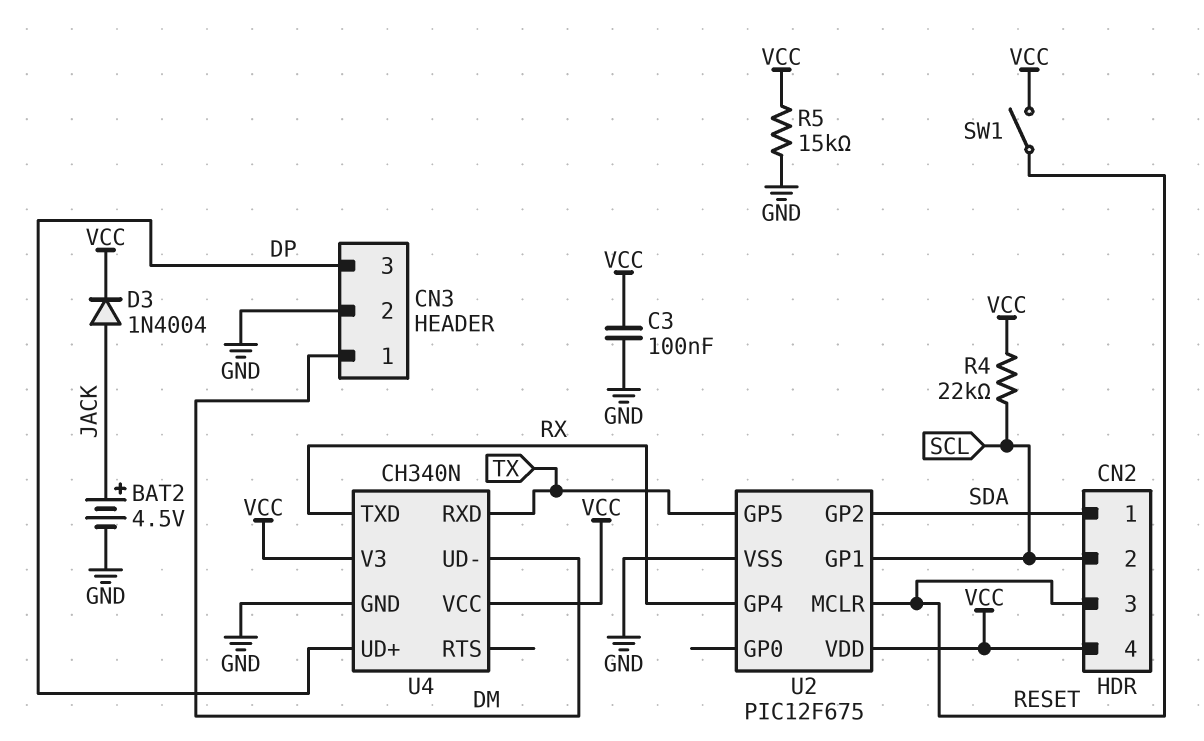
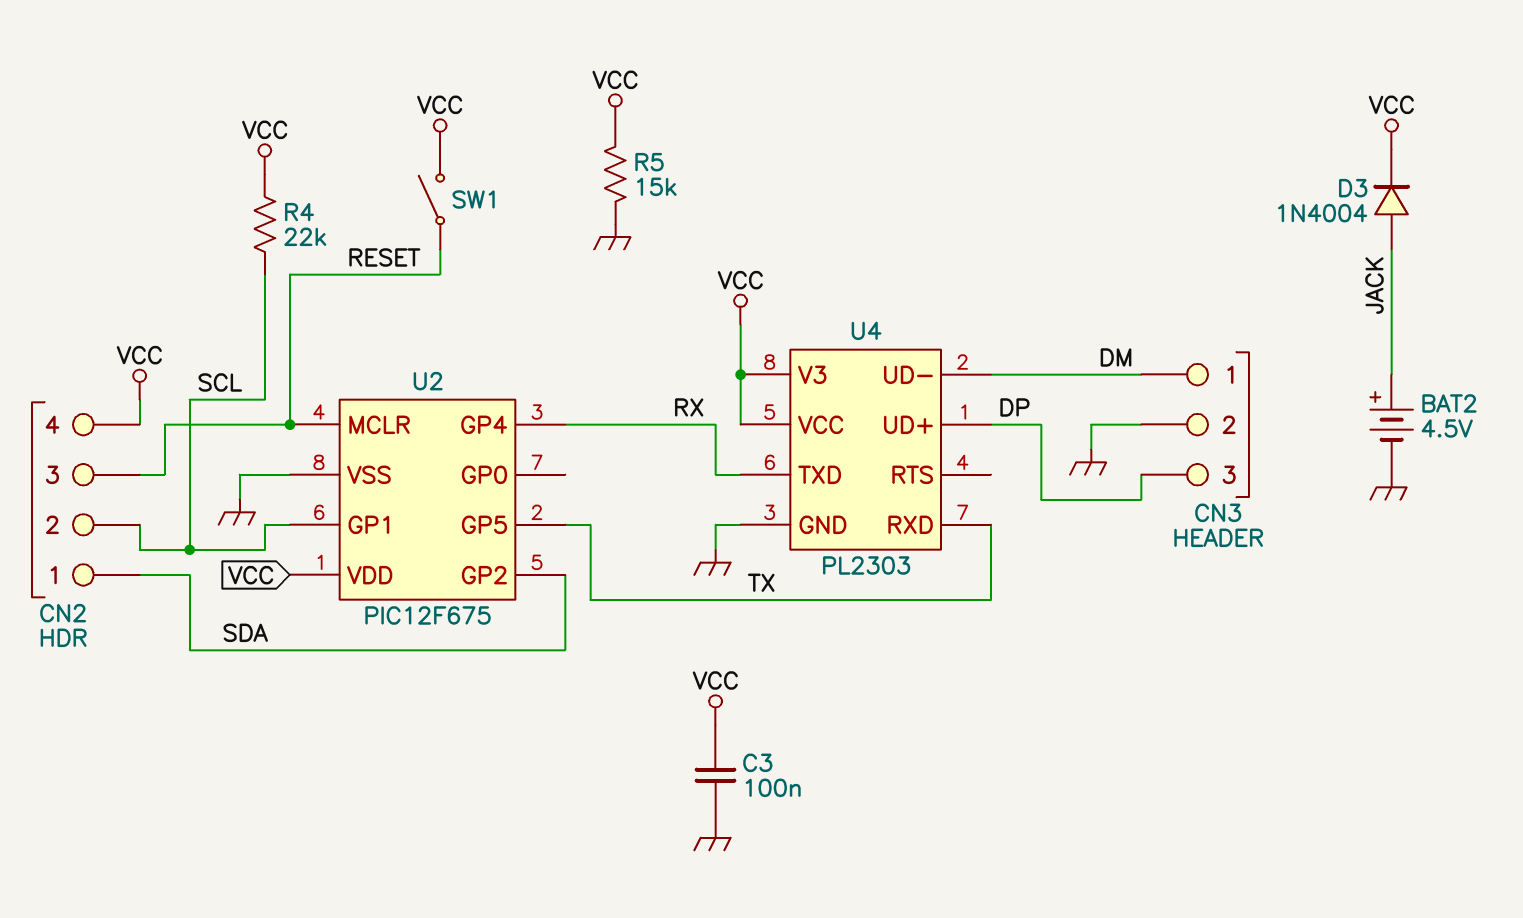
U4: CH340N -> PL2303

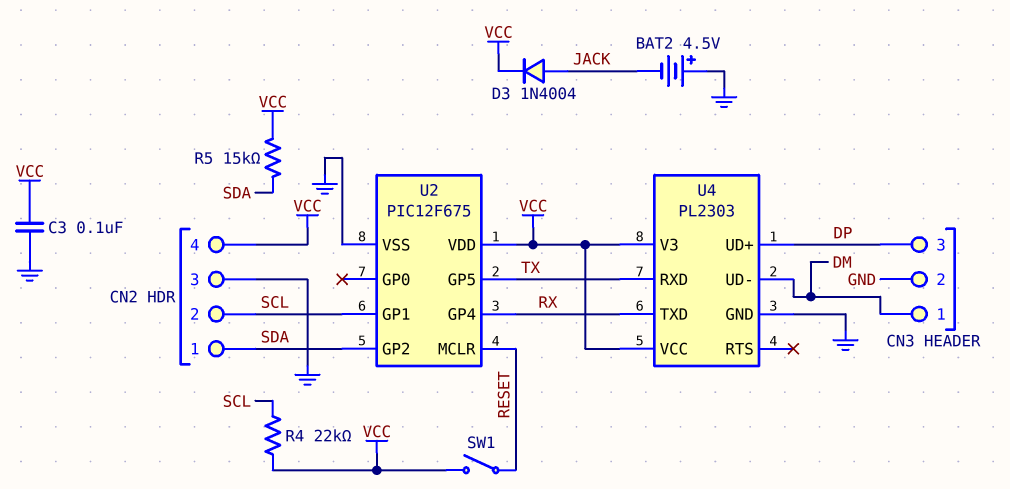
BAT2: 4.5V (plus JACK, minus GND) -> 4.5V (plus GND, minus JACK)
CN2 pin 3: RESET -> GND
R5: 15k (GND, VCC) -> 15k (SDA, VCC)

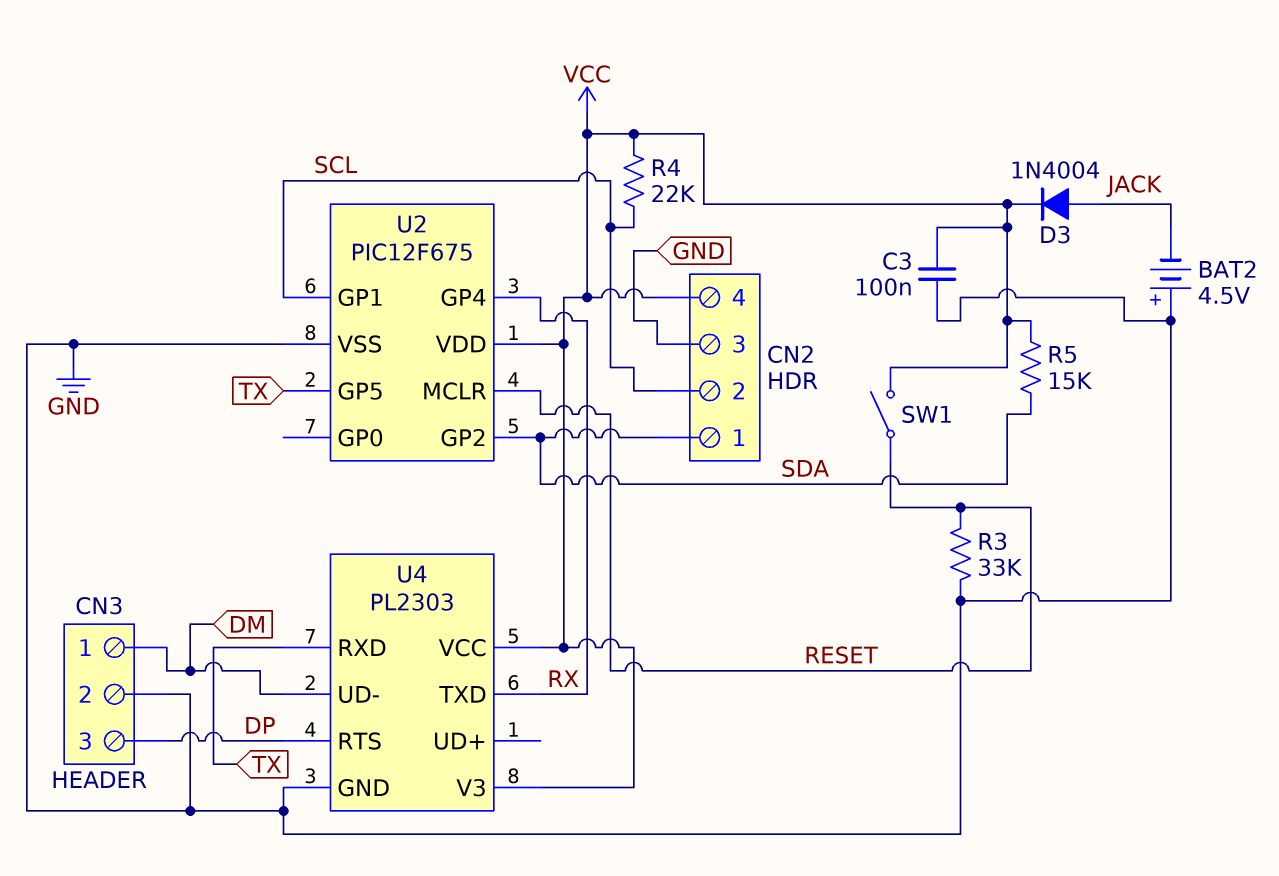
R3: none -> 33k (GND, RESET)
U4 pin RTS: none -> DP
U4 pin UD+: DP -> none

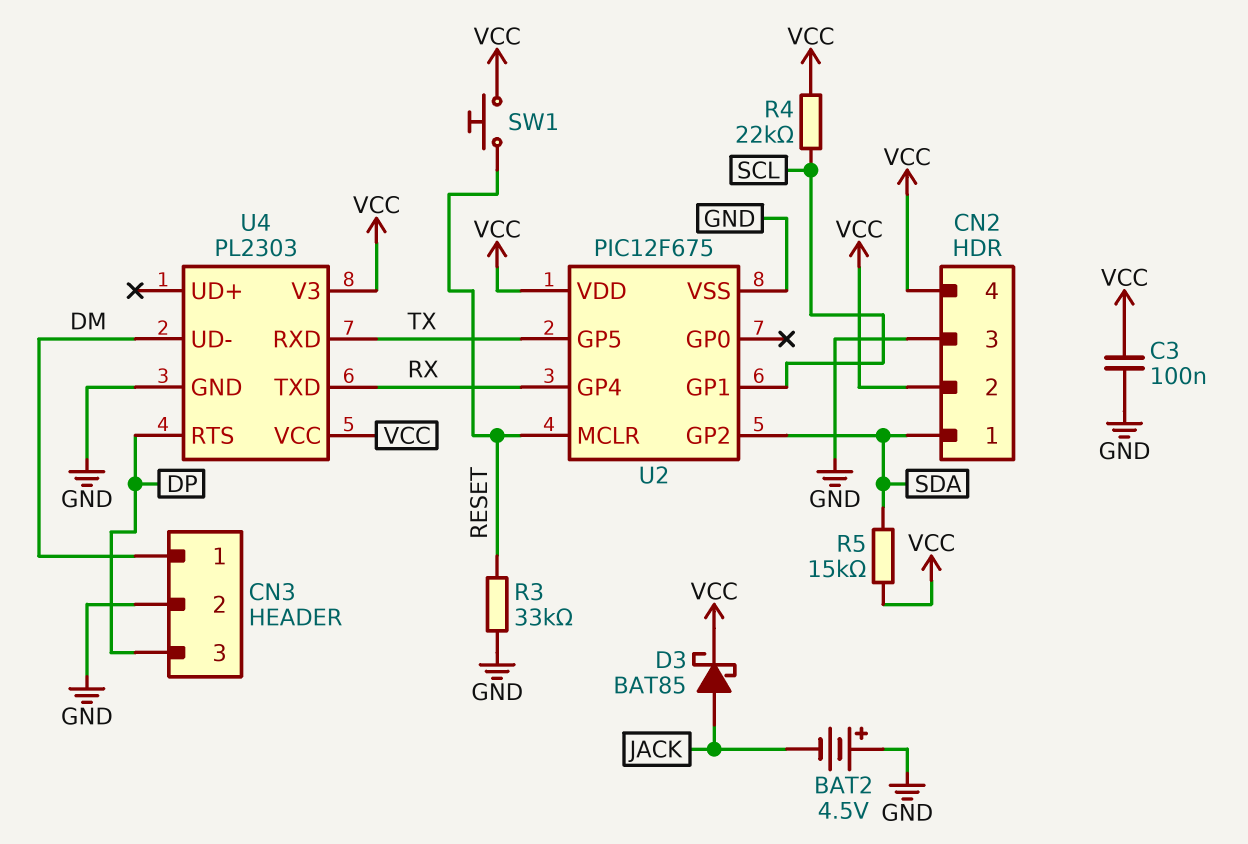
CN2 pin 2: SCL -> VCC
D3: diode 1N4004 (A JACK, K VCC) -> schottky BAT85 (A JACK, K VCC)
SW1: switch (RESET, VCC) -> button (RESET, VCC)

